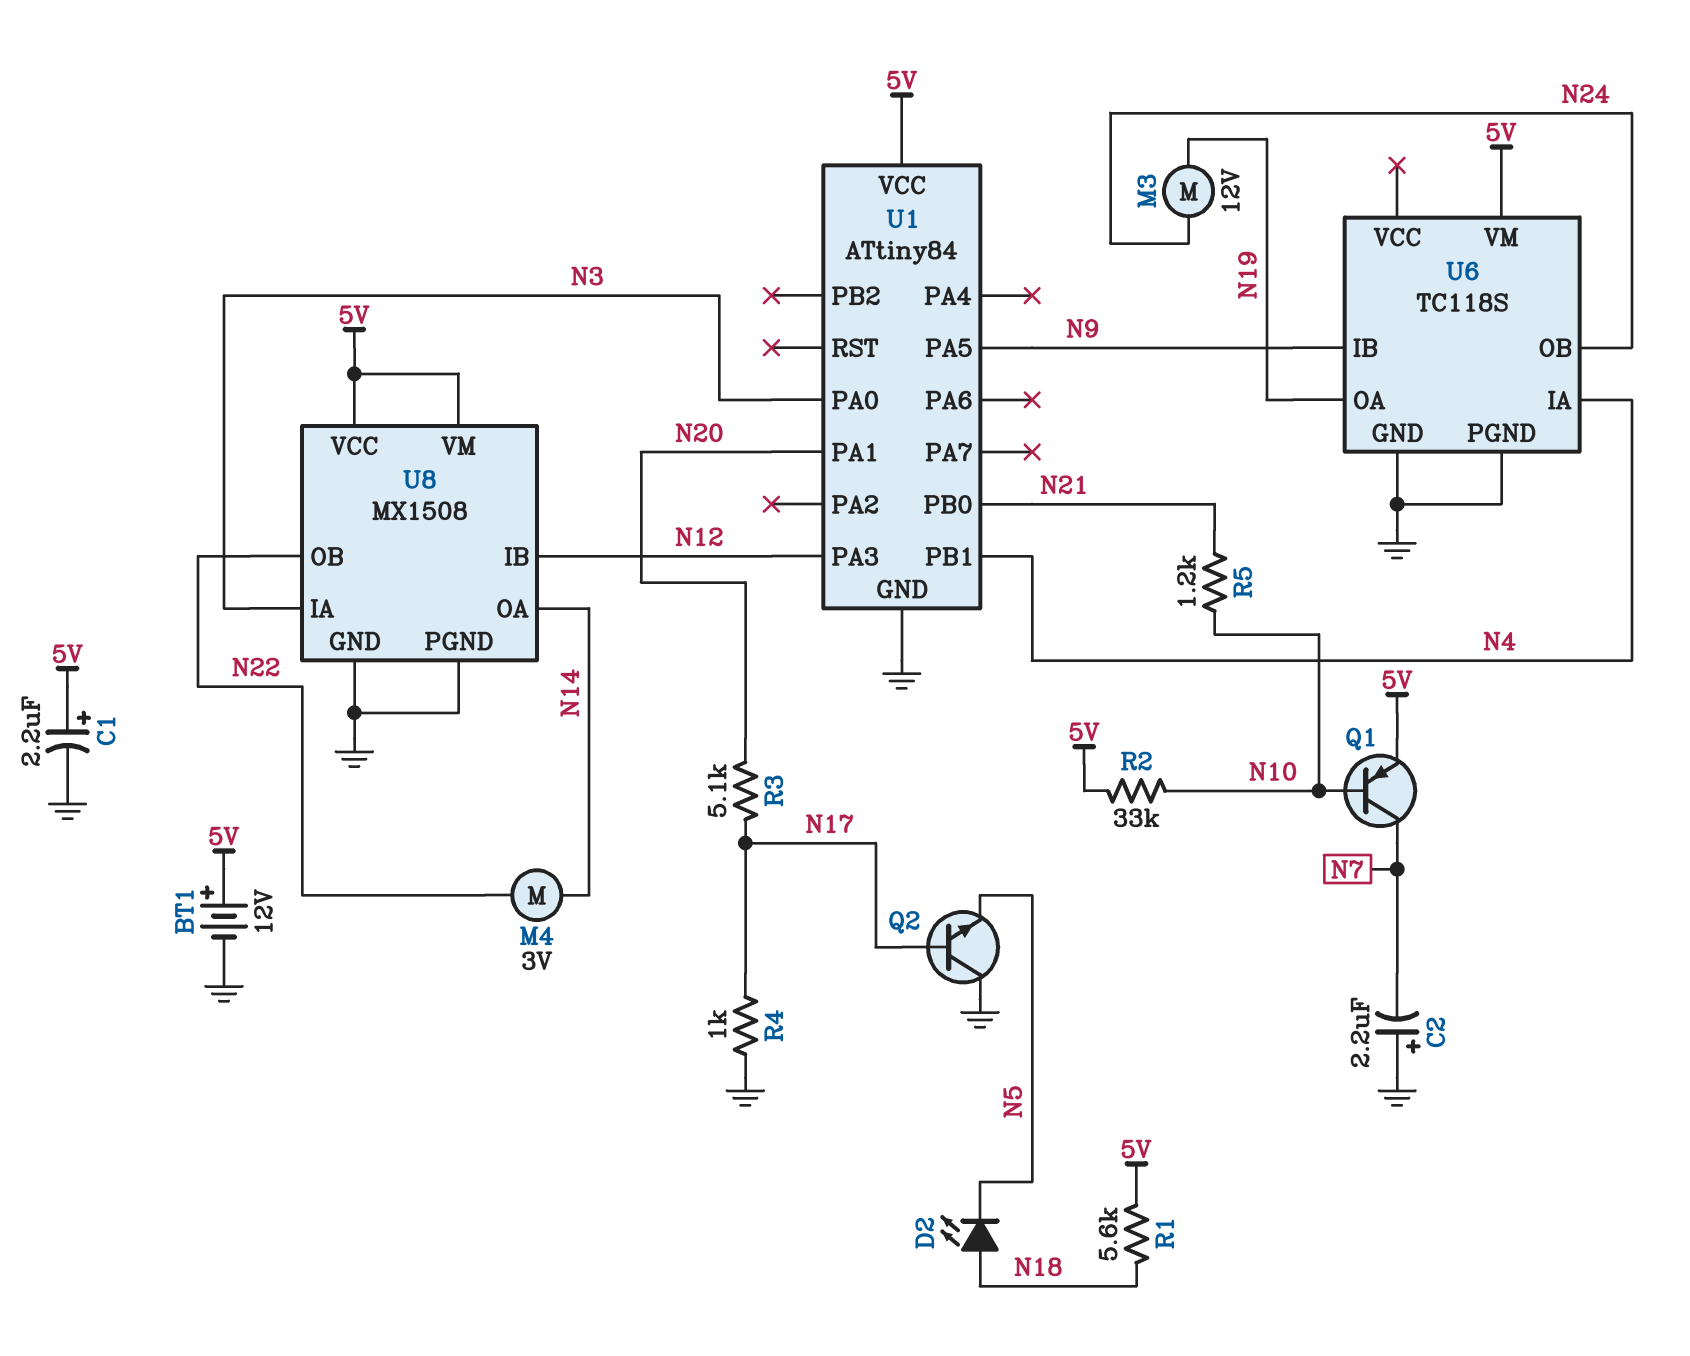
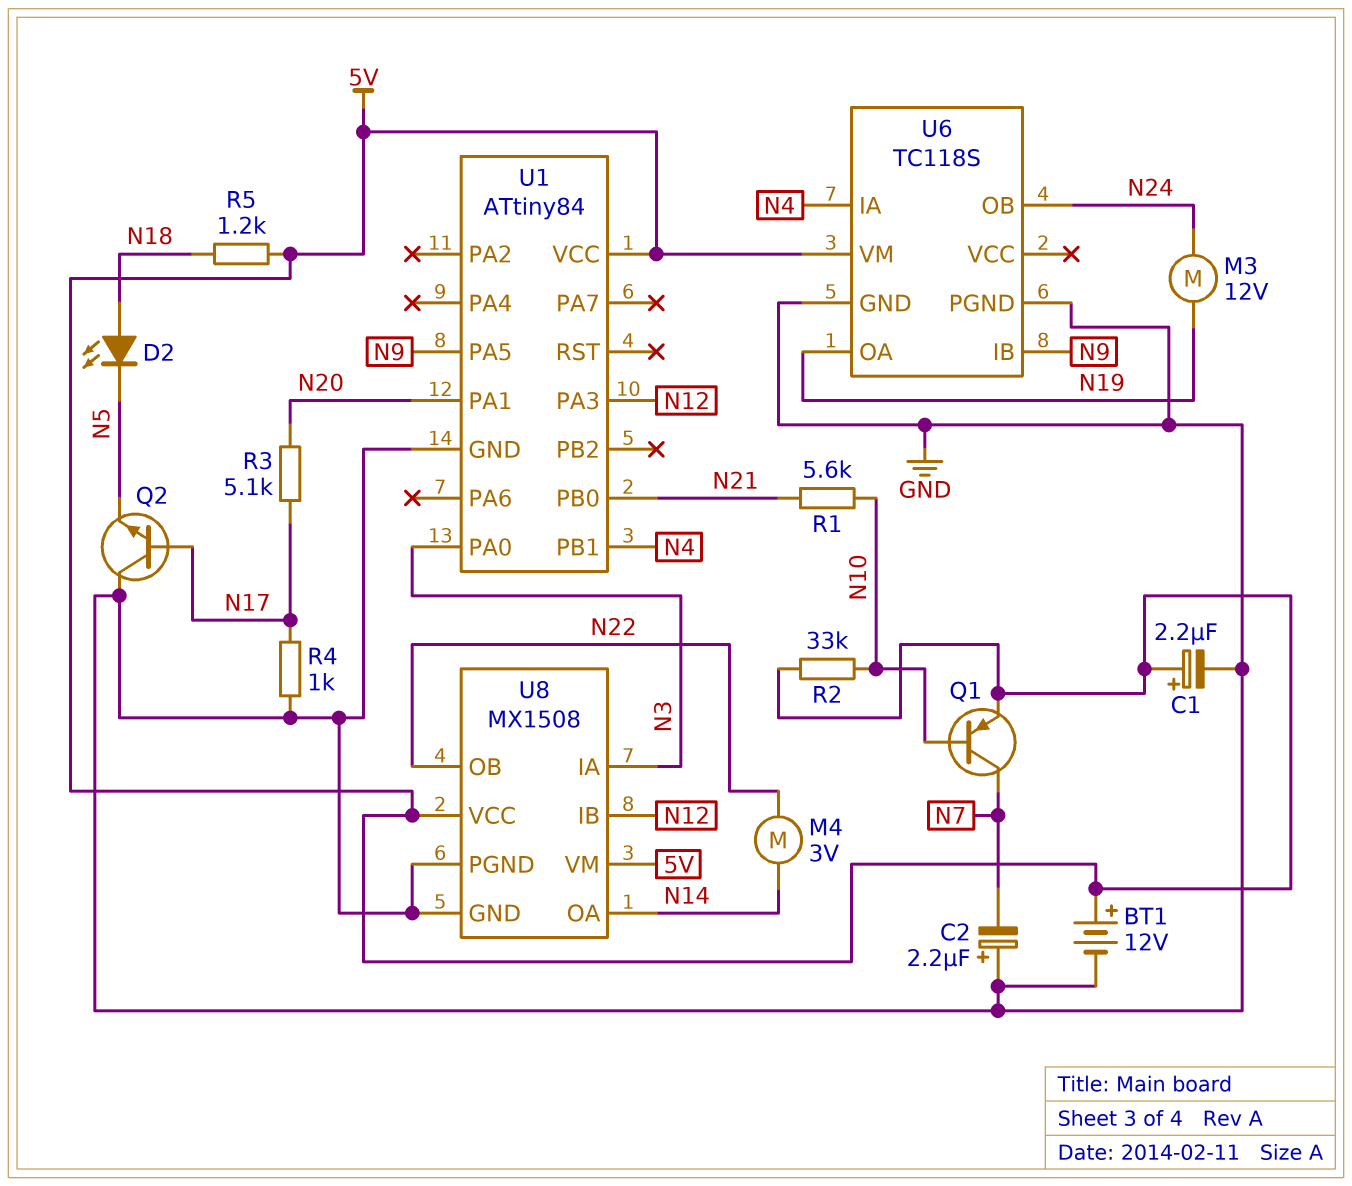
R1: 5.6k (5V, N18) -> 5.6k (N10, N21)
R5: 1.2k (N10, N21) -> 1.2k (5V, N18)

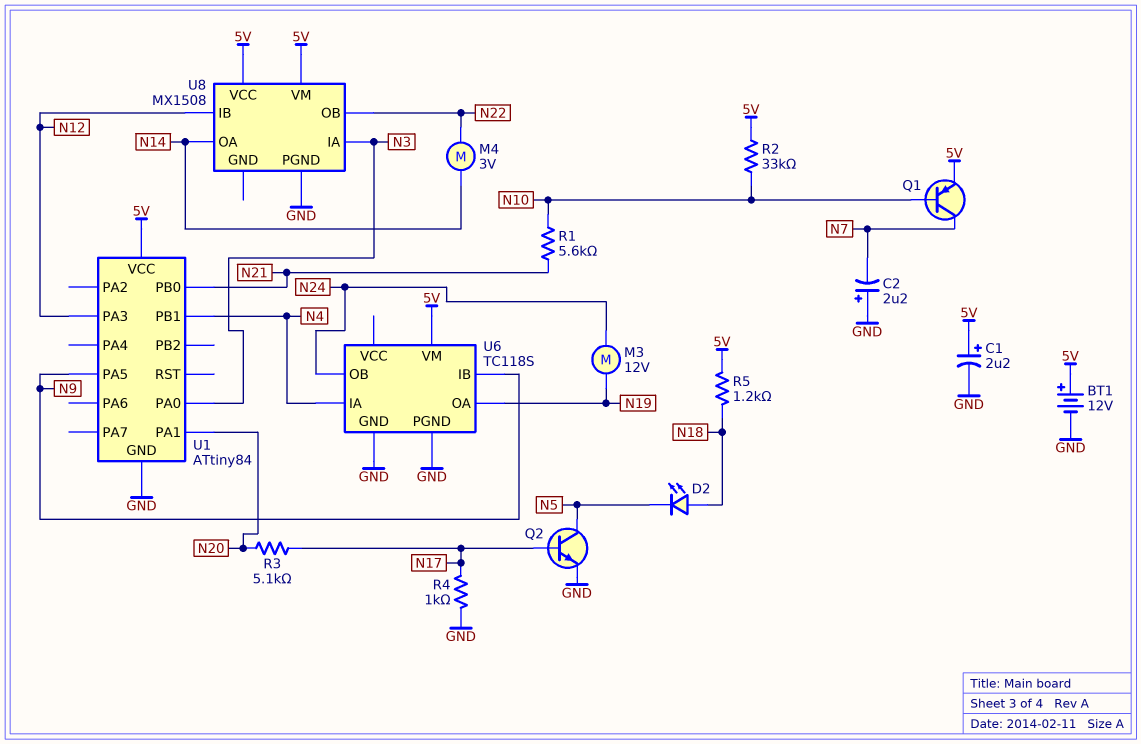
Q2: NPN (B N17, C GND, E N5) -> NPN (B N17, C N5, E GND)
U8 pin GND: GND -> none

